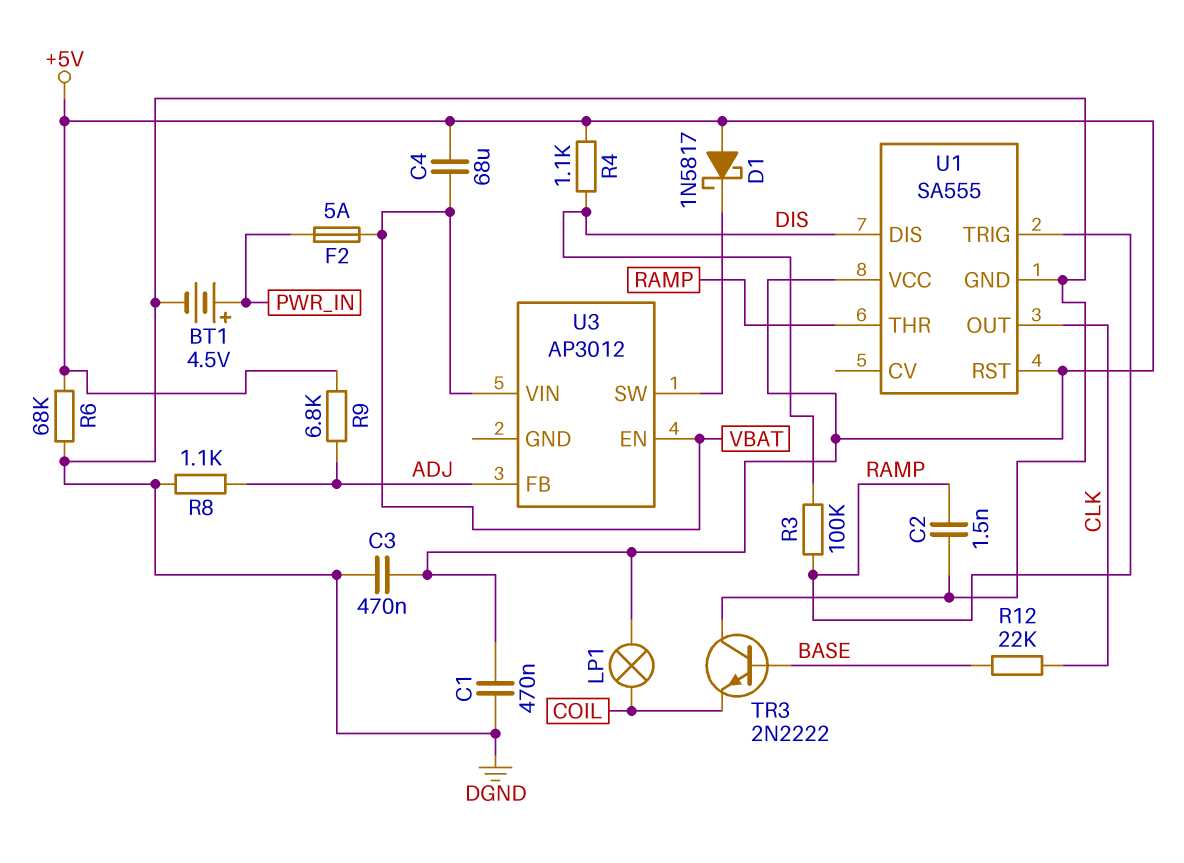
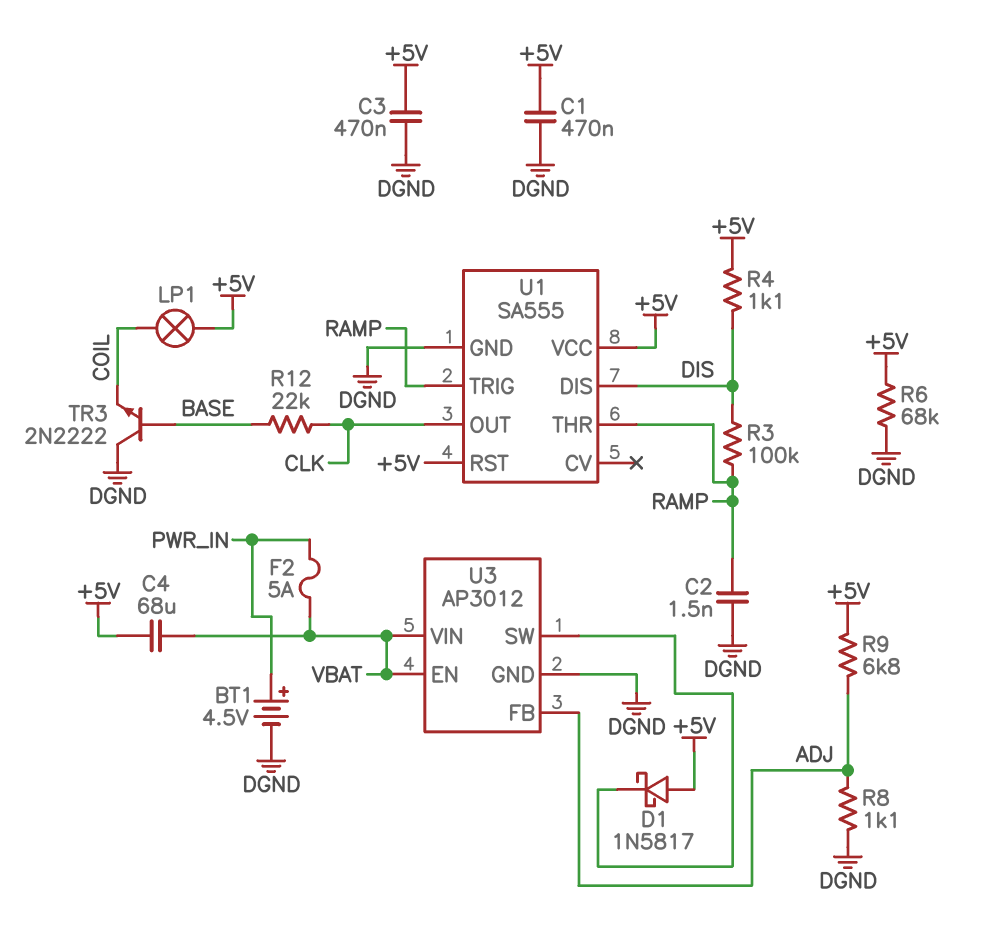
U3 pin GND: none -> DGND

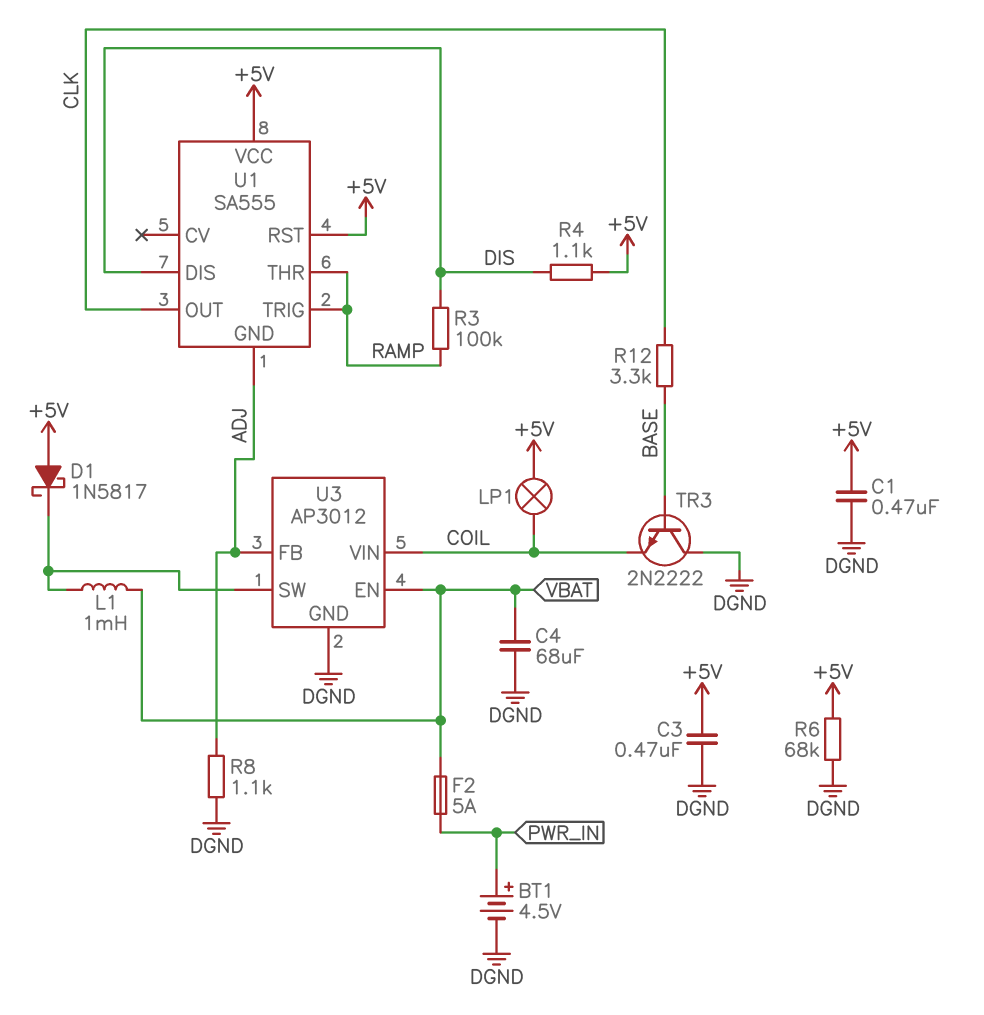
C2: 1.5nF (DGND, RAMP) -> none
C4: 68uF (+5V, VBAT) -> 68uF (DGND, VBAT)
L1: none -> 1mH (U3/SW, VBAT)
R9: 6.8k (+5V, ADJ) -> none
R12: 22k (BASE, CLK) -> 3.3k (BASE, CLK)
U1 pin GND: DGND -> ADJ
U3 pin VIN: VBAT -> COIL

